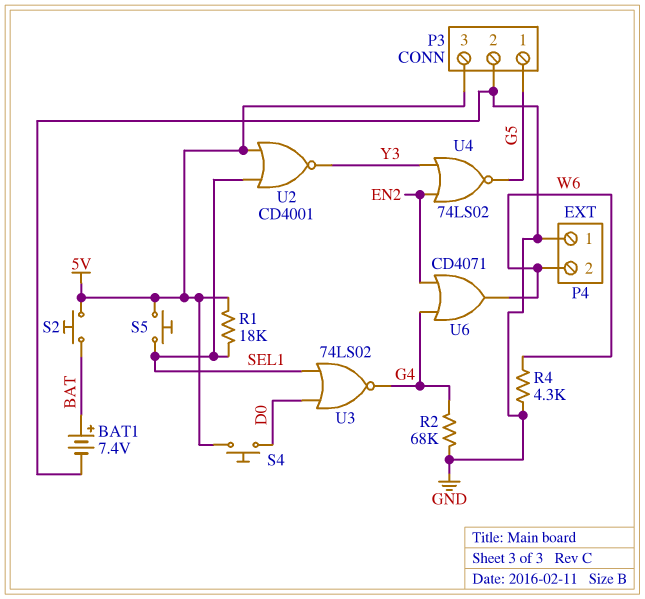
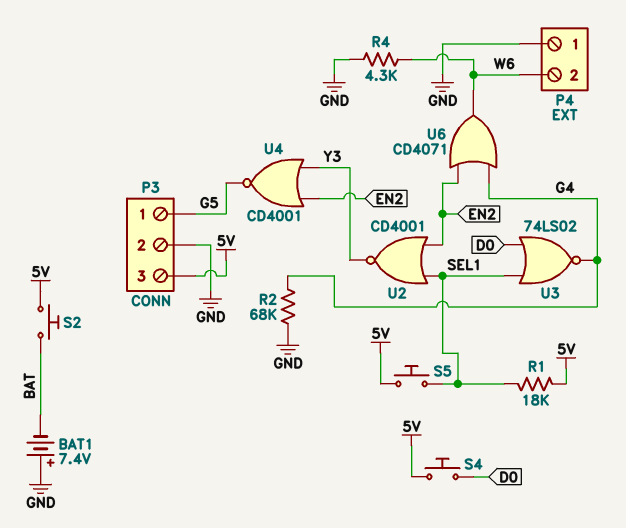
BAT1: 7.4V (plus BAT, minus GND) -> 7.4V (plus GND, minus BAT)
U2: NOR CD4001 (in 5V, in SEL1, out Y3) -> NOR CD4001 (in EN2, in SEL1, out Y3)
U4: NOR 74LS02 (in EN2, in Y3, out G5) -> NOR CD4001 (in EN2, in Y3, out G5)

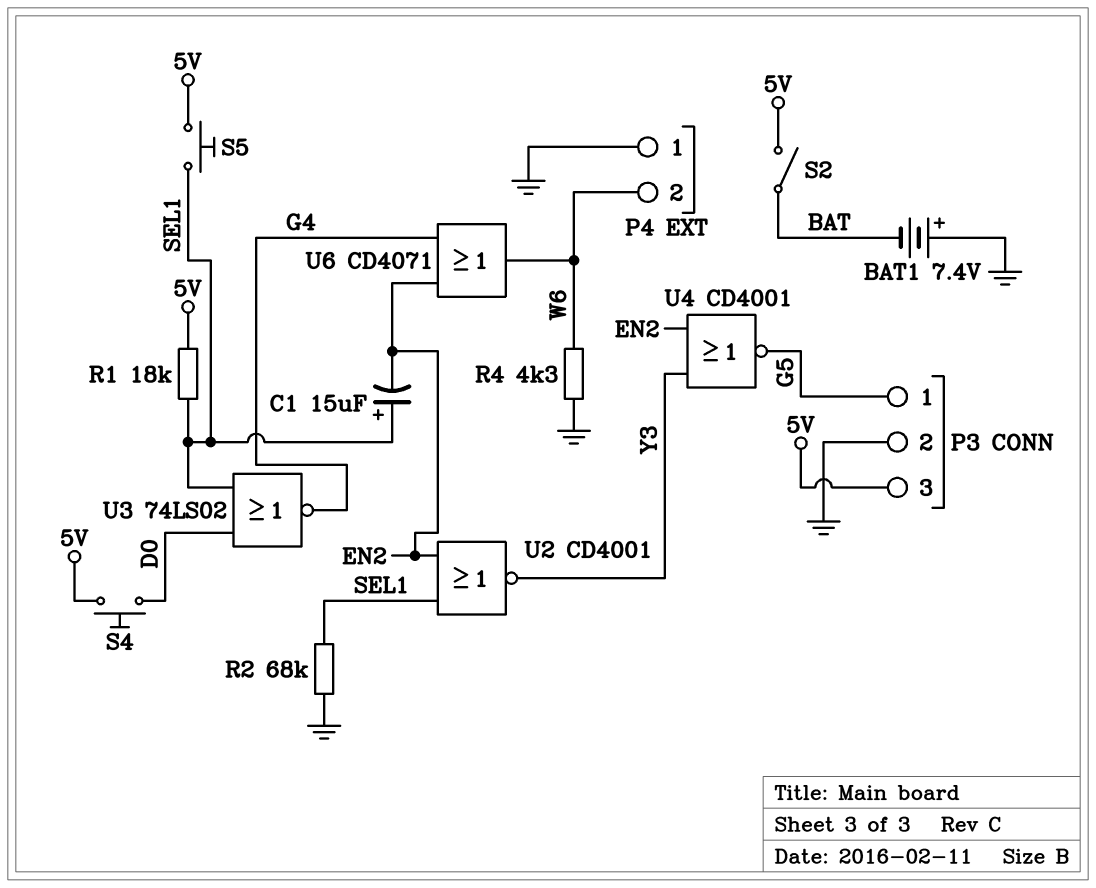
C1: none -> 15uF (plus SEL1, minus EN2)
R2: 68k (G4, GND) -> 68k (GND, SEL1)
S2: button (5V, BAT) -> switch (5V, BAT)

